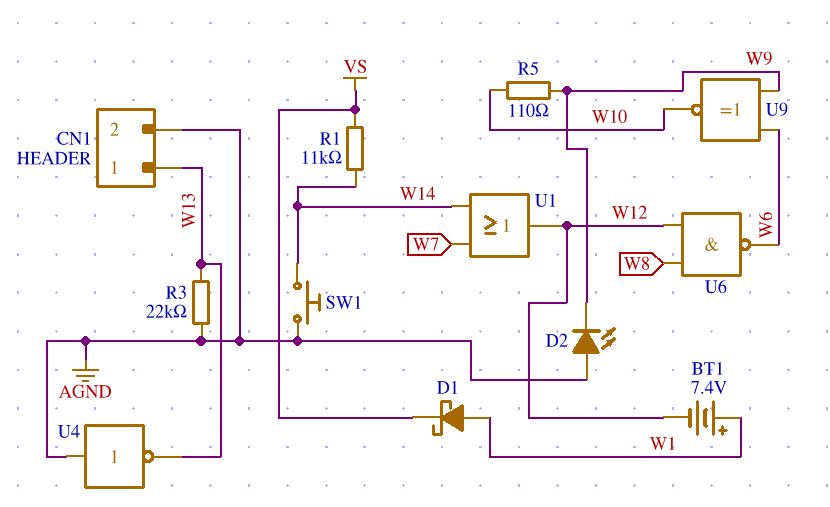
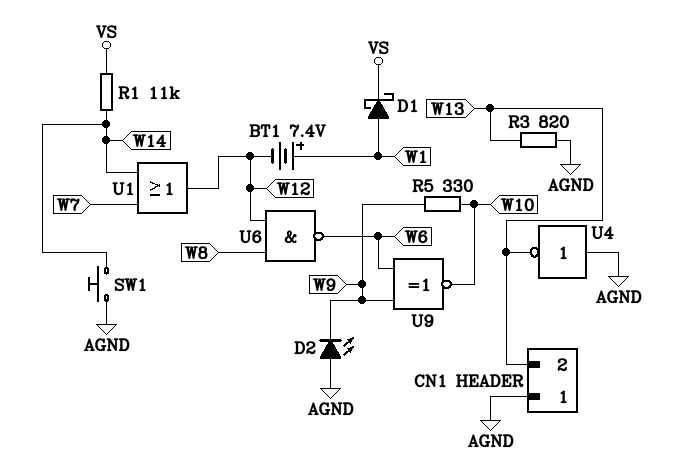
CN1 pin 1: W13 -> AGND
CN1 pin 2: AGND -> W13
R3: 22k (AGND, W13) -> 820 (AGND, W13)
R5: 110 (W9, W10) -> 330 (W9, W10)

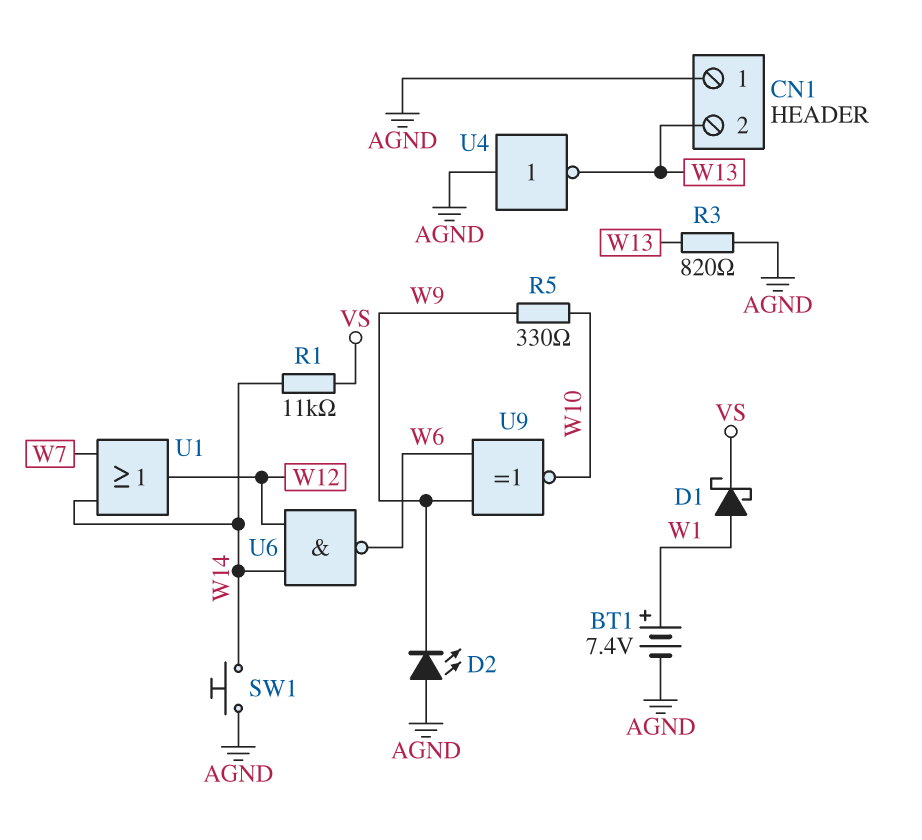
BT1: 7.4V (plus W1, minus W12) -> 7.4V (plus W1, minus AGND)
U6: NAND (in W8, in W12, out W6) -> NAND (in W12, in W14, out W6)

